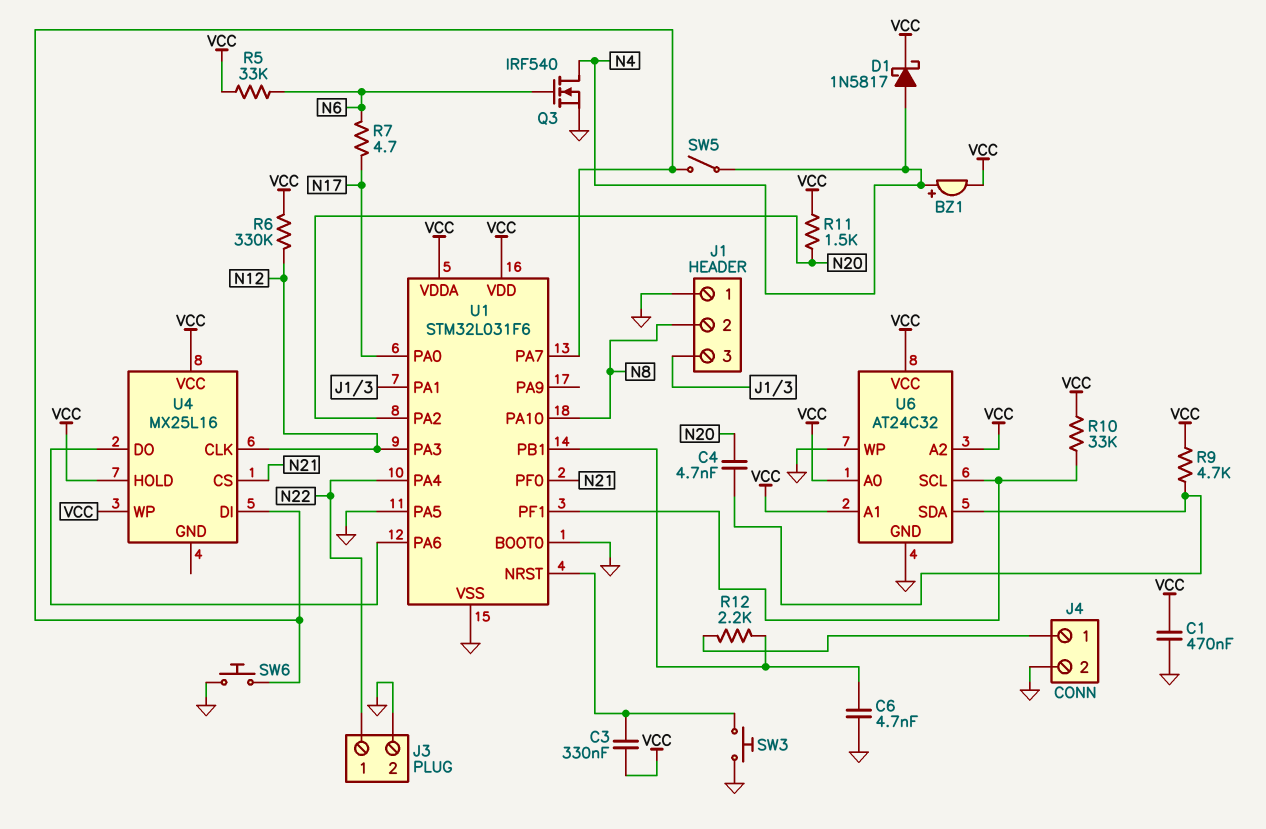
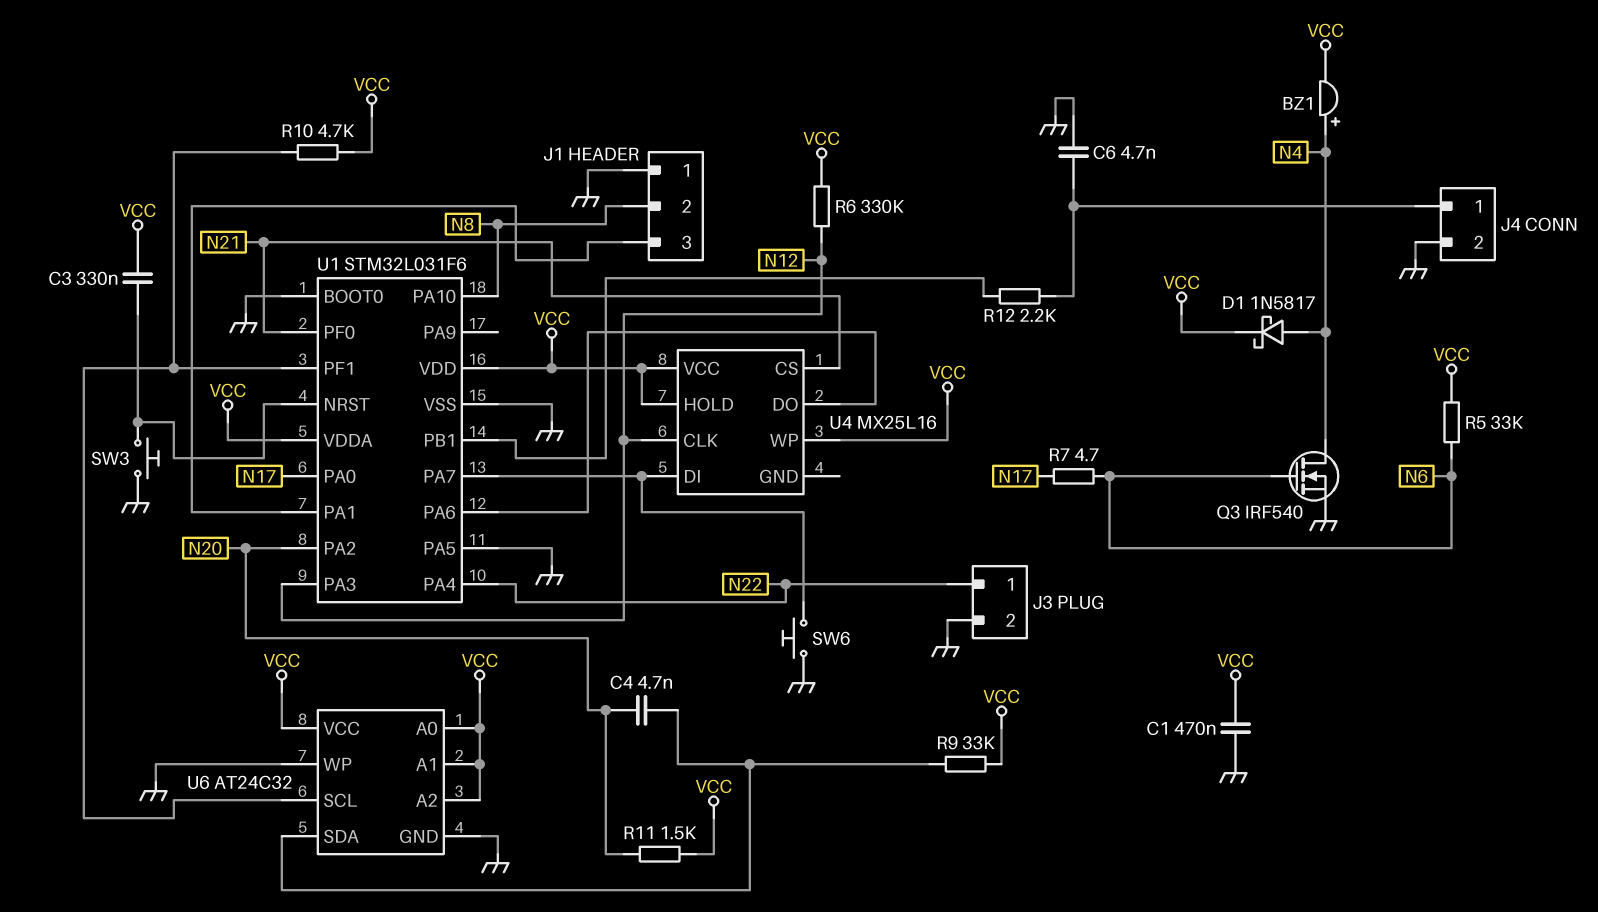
C6: 4.7nF (GND, U1/PB1) -> 4.7nF (GND, J4/1)
R9: 4.7k (U6/SDA, VCC) -> 33k (U6/SDA, VCC)
R10: 33k (U1/PF1, VCC) -> 4.7k (U1/PF1, VCC)
SW5: switch (N4, U1/PA7) -> none

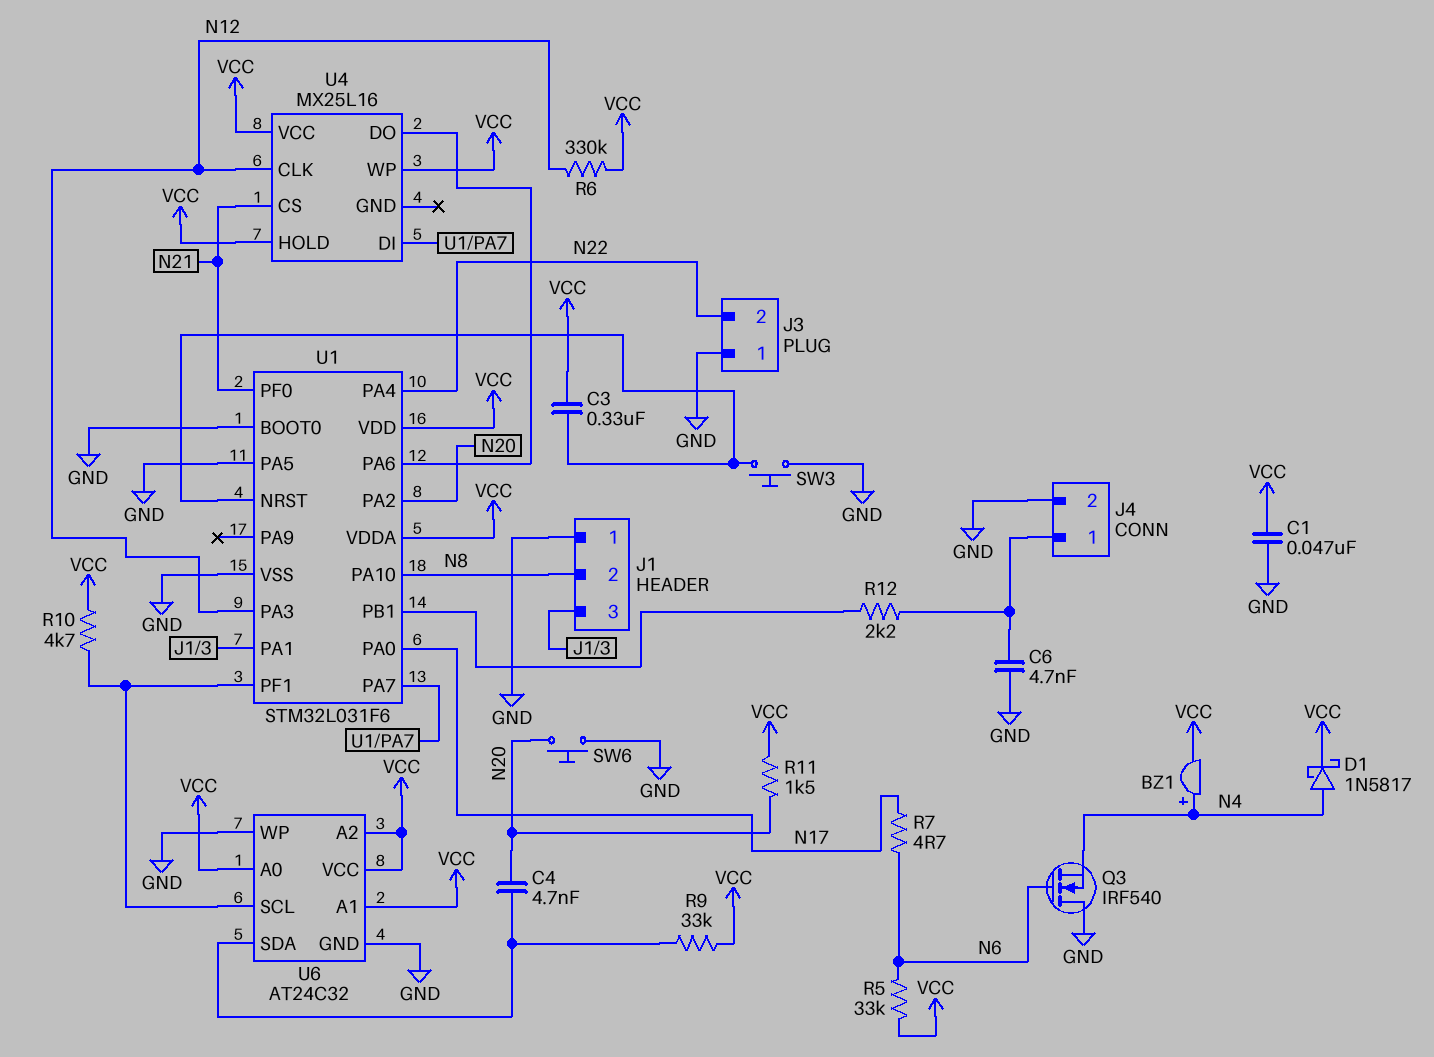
C1: 470nF (GND, VCC) -> 47nF (GND, VCC)
J3 pin 1: N22 -> GND
J3 pin 2: GND -> N22
Q3: NMOS IRF540 (G N6, D N4, S GND) -> NMOS IRF540 (G N6, D GND, S N4)
SW6: button (GND, U1/PA7) -> button (GND, N20)

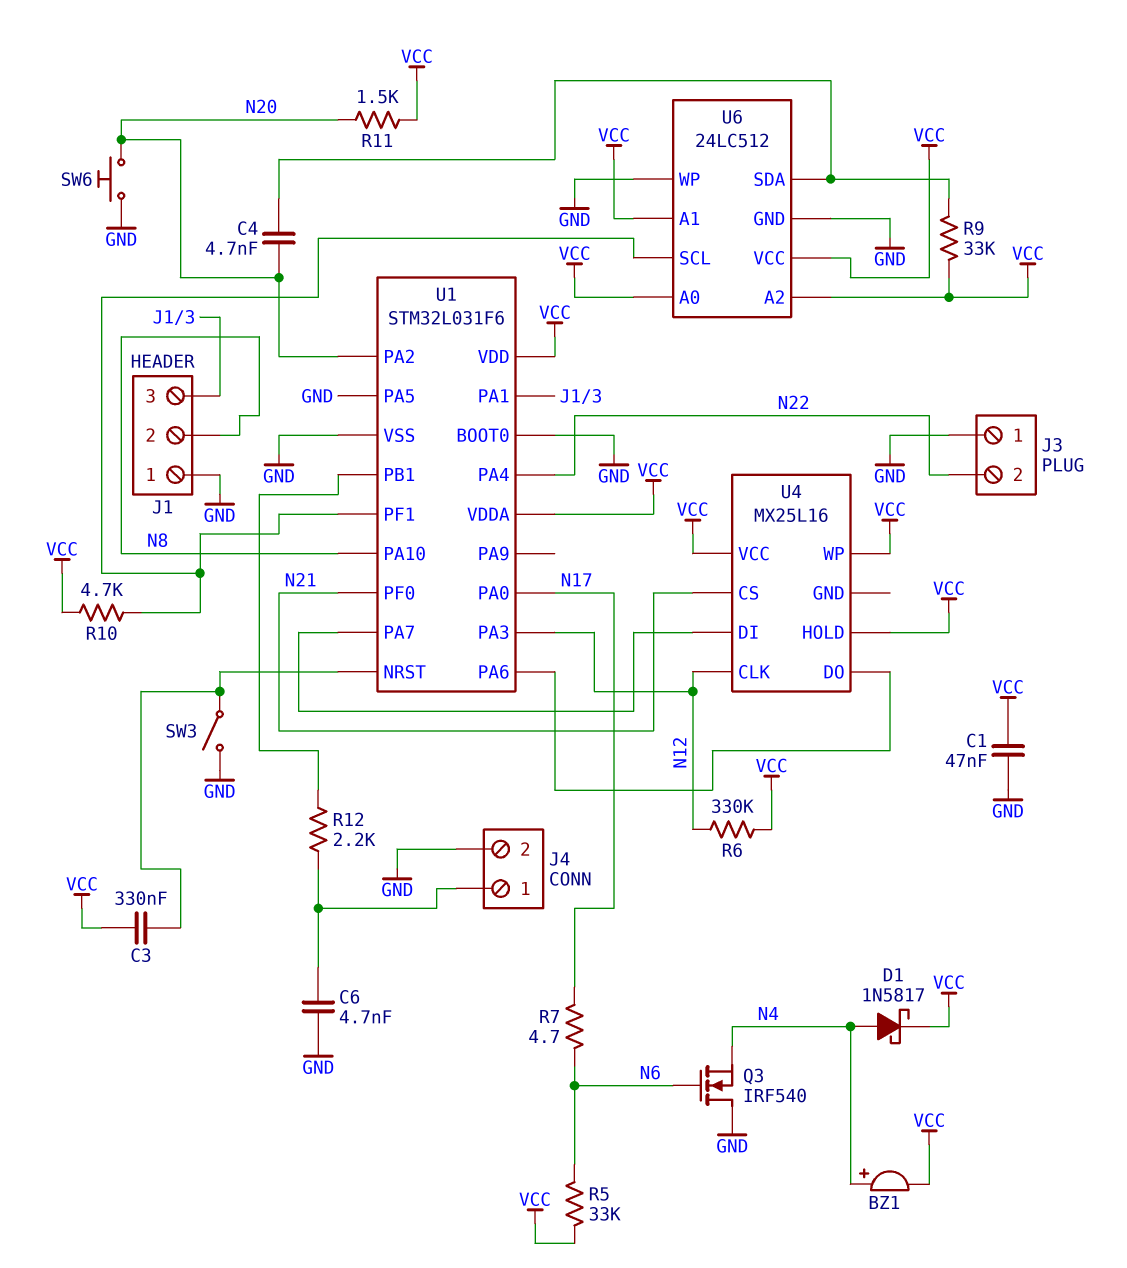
SW3: button (GND, U1/NRST) -> switch (GND, U1/NRST)
U6: AT24C32 -> 24LC512

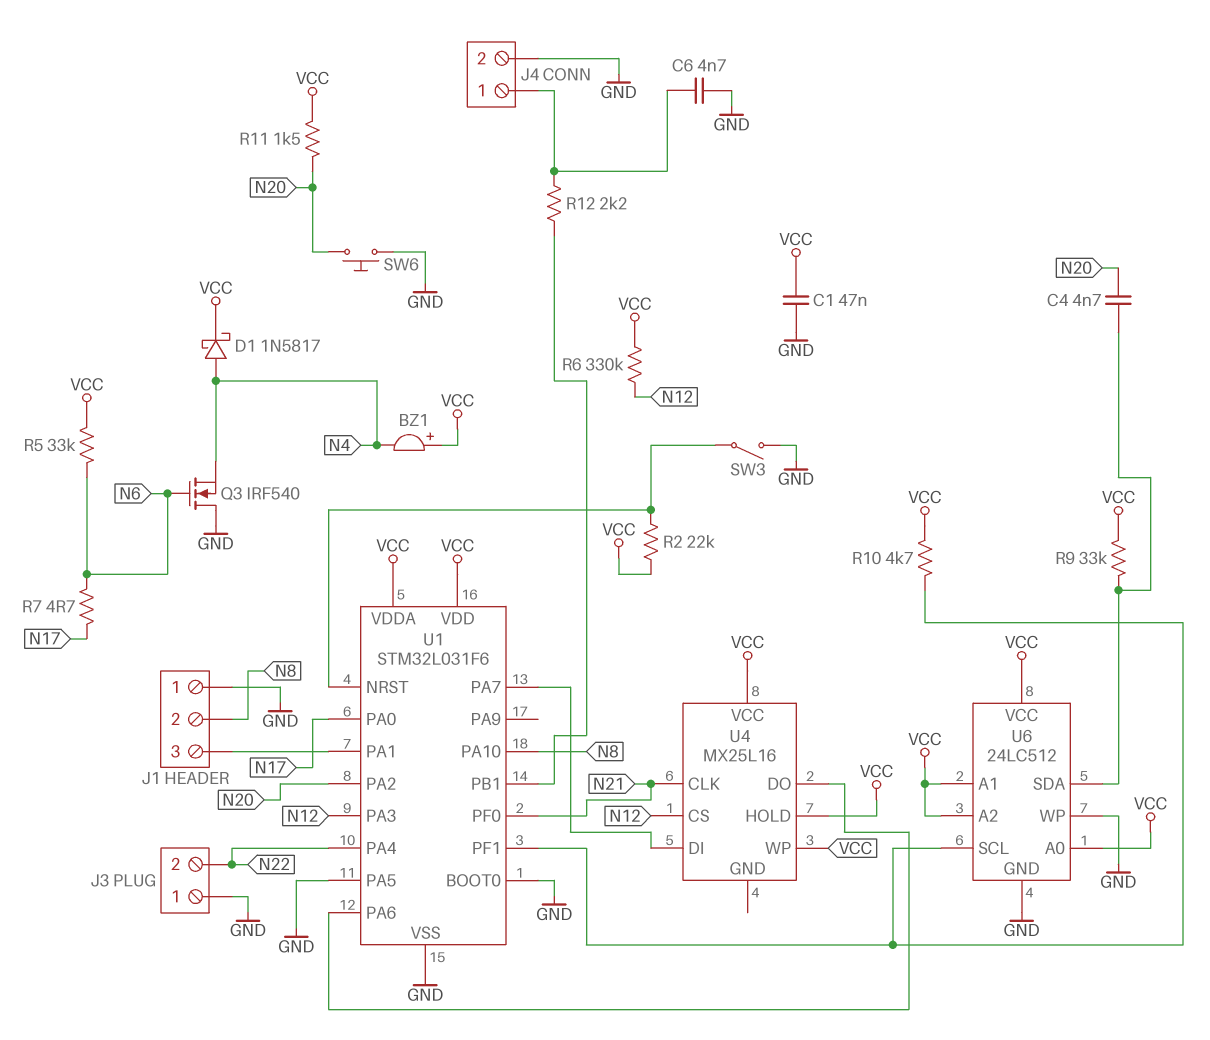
BZ1: buzzer (plus N4, minus VCC) -> buzzer (plus VCC, minus N4)
C3: 330nF (U1/NRST, VCC) -> none
R2: none -> 22k (U1/NRST, VCC)
U4 pin CLK: N12 -> N21
U4 pin CS: N21 -> N12

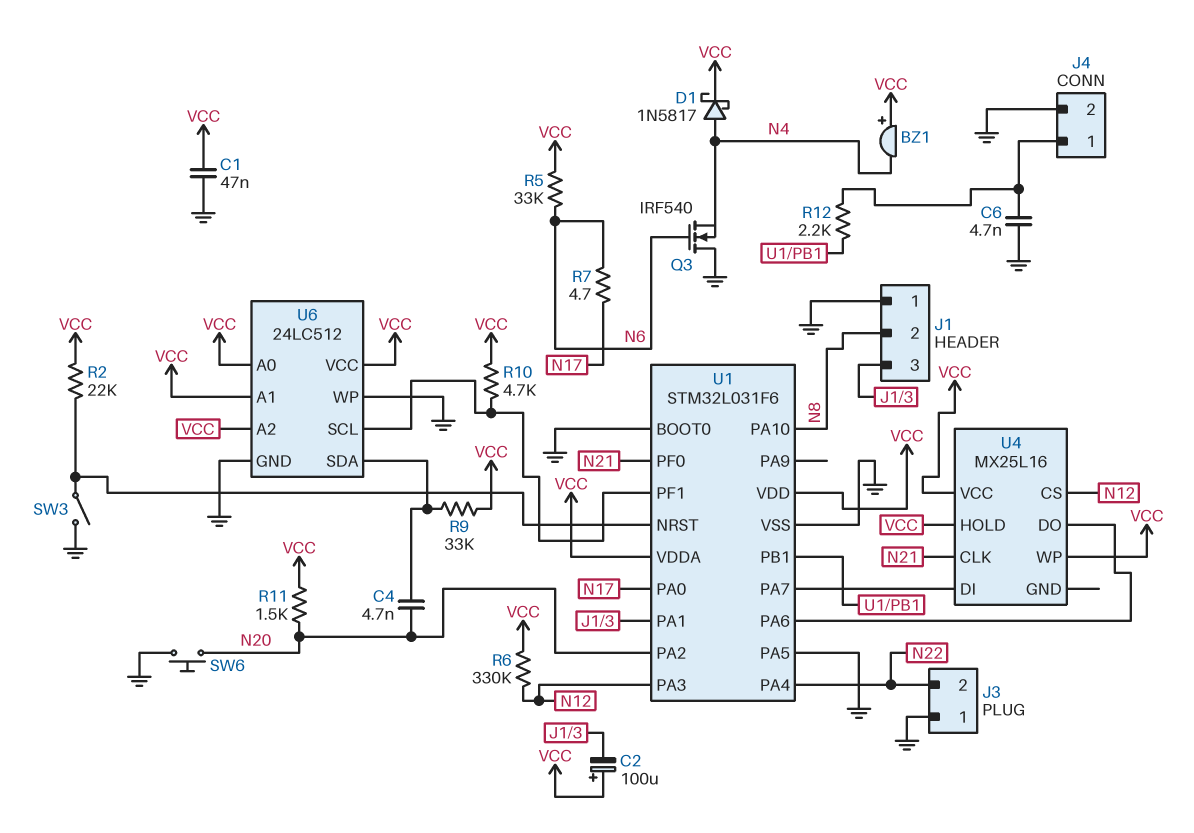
C2: none -> 100uF (plus VCC, minus J1/3)

